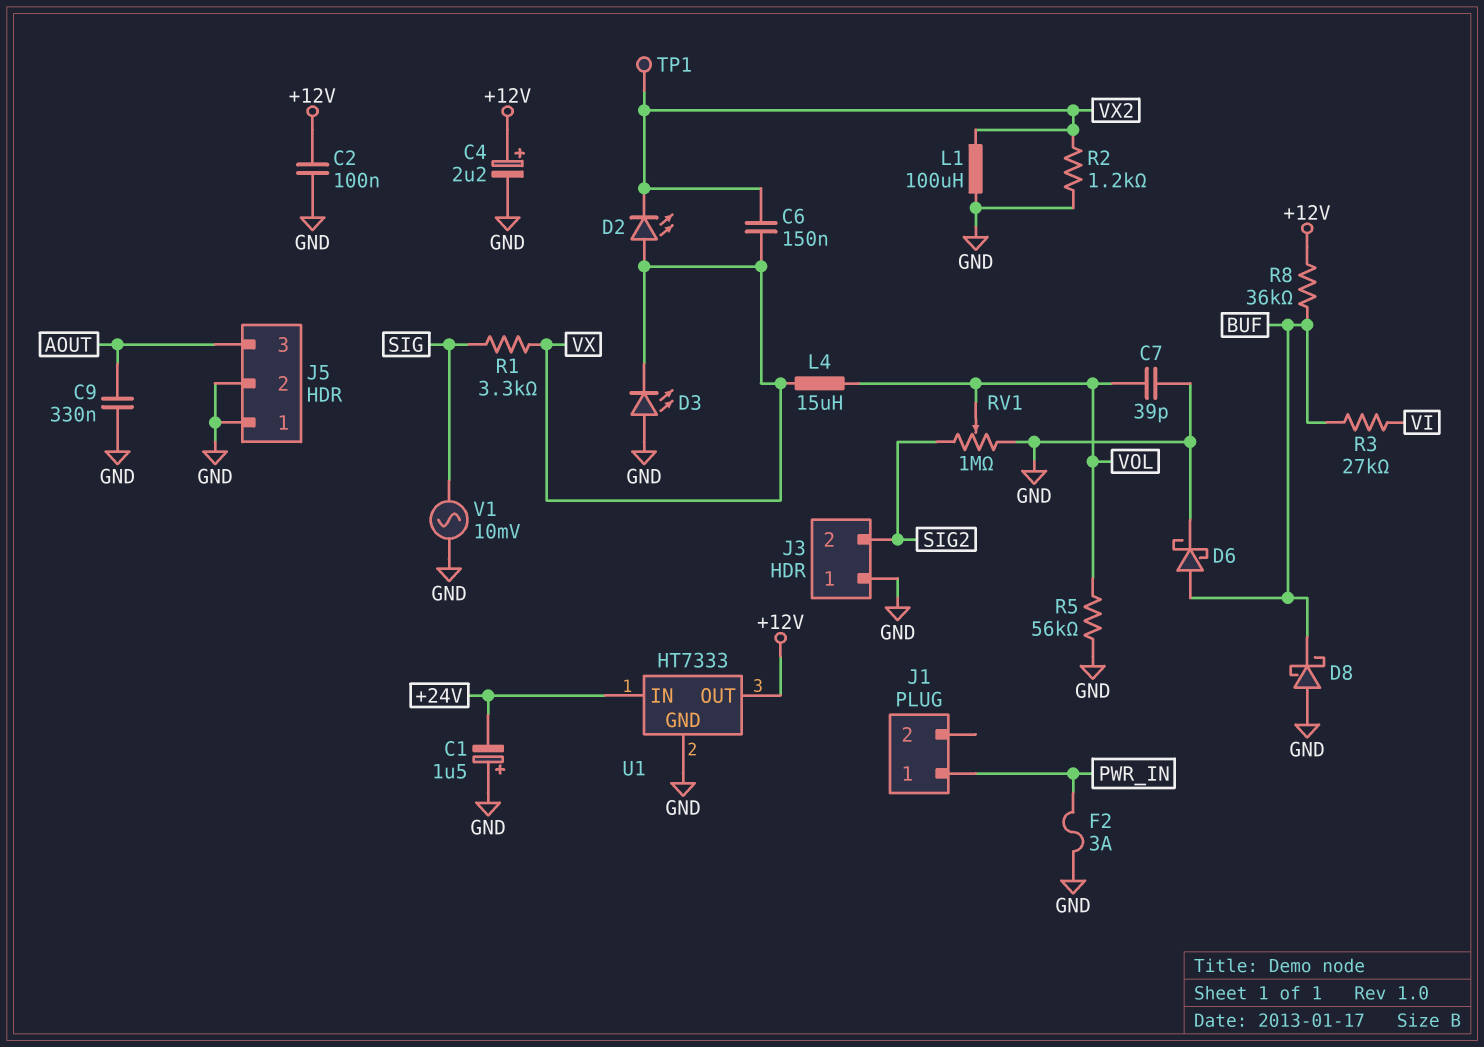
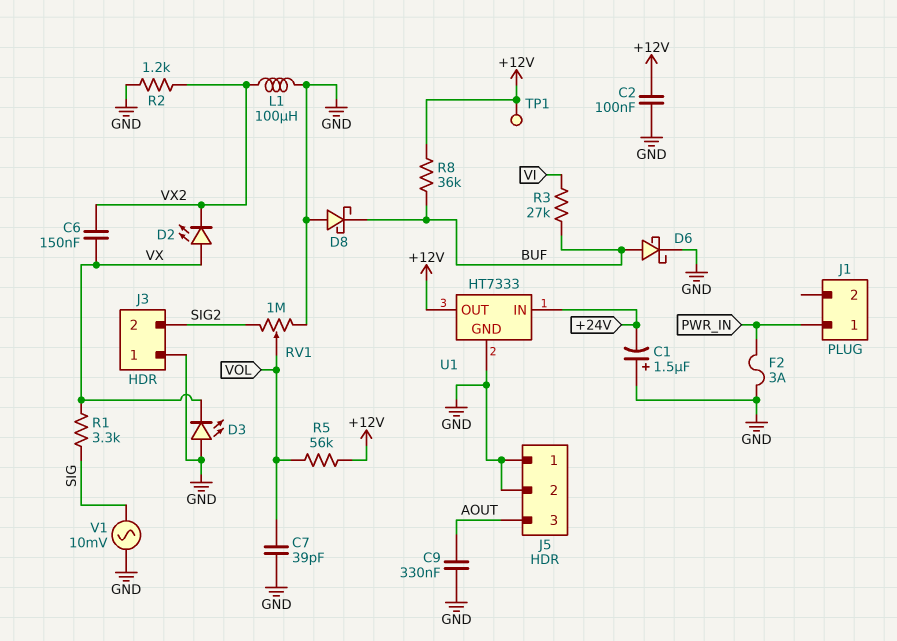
C4: 2.2uF (plus +12V, minus GND) -> none
L4: 15uH (VOL, VX) -> none
R5: 56k (GND, VOL) -> 56k (+12V, VOL)
TP1: test point (VX2) -> test point (+12V)

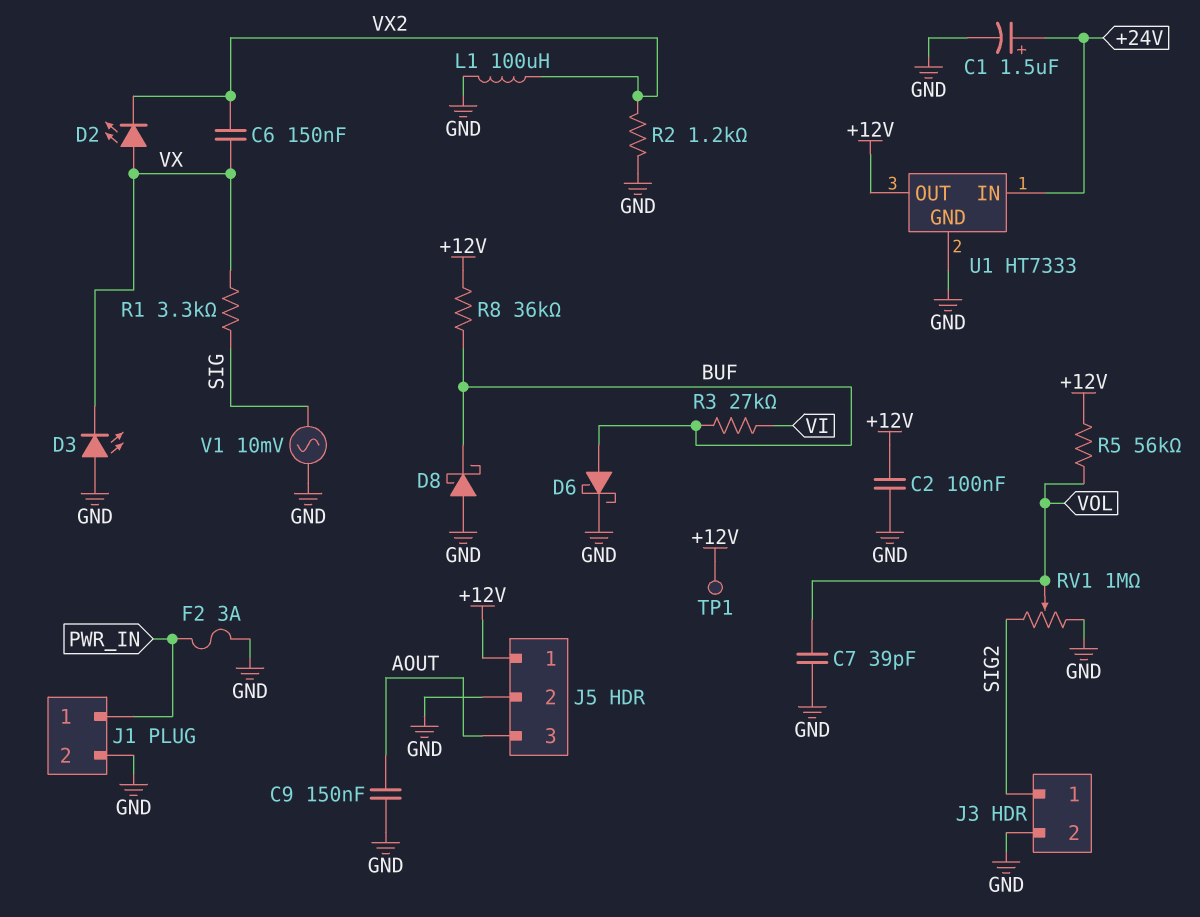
C1: 1.5uF (plus GND, minus +24V) -> 1.5uF (plus +24V, minus GND)
C9: 330nF (AOUT, GND) -> 150nF (AOUT, GND)
J1 pin 2: none -> GND
J3 pin 1: GND -> SIG2
J3 pin 2: SIG2 -> GND
J5 pin 1: GND -> +12V

